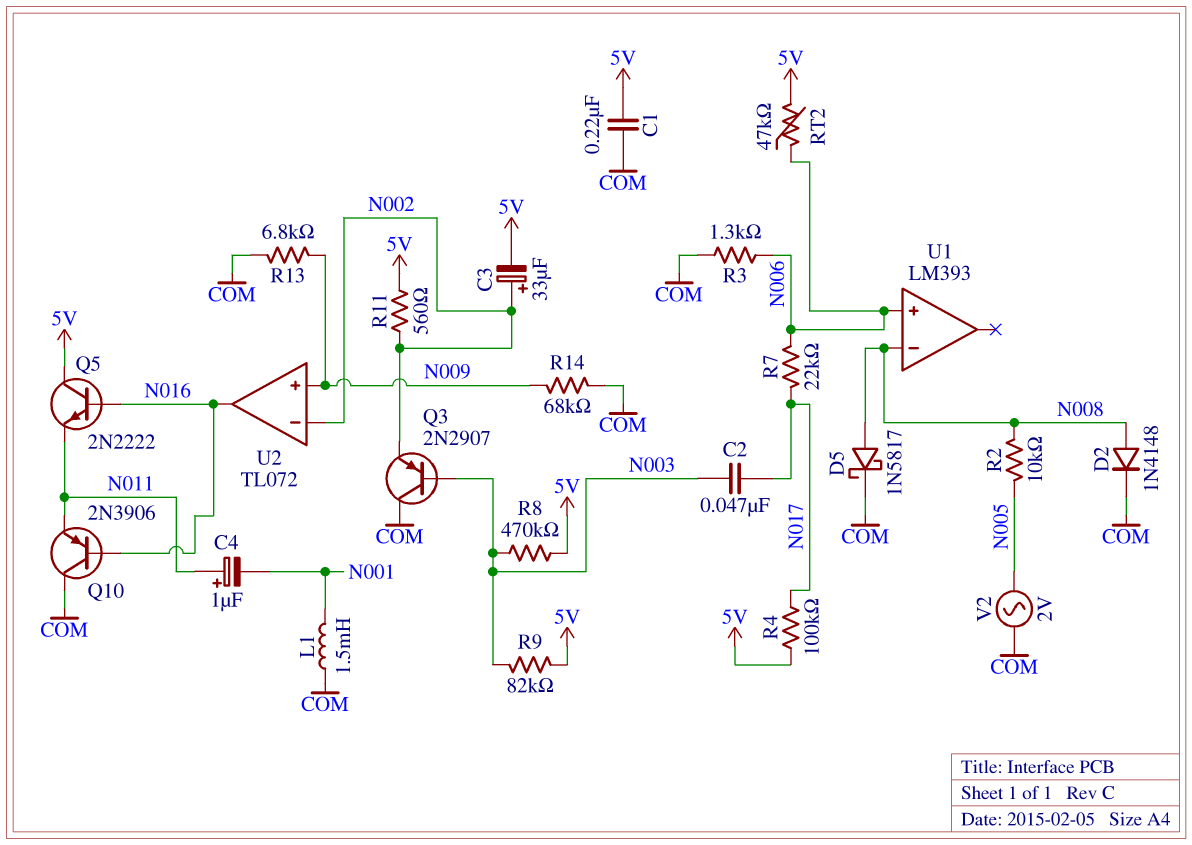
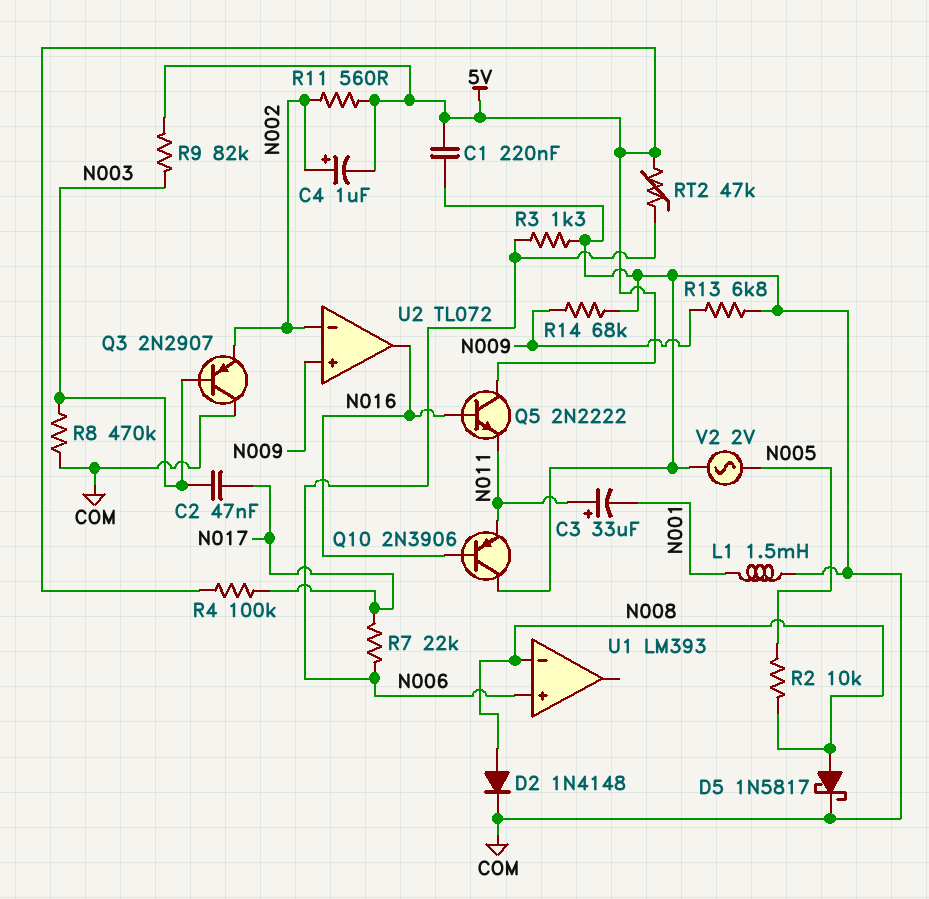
C3: 33uF (plus N002, minus 5V) -> 33uF (plus N011, minus N001)
C4: 1uF (plus N011, minus N001) -> 1uF (plus N002, minus 5V)
R8: 470k (5V, N003) -> 470k (COM, N003)

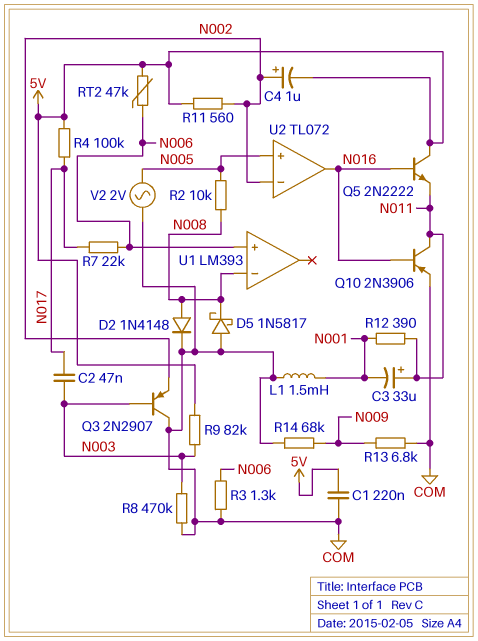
D5: schottky 1N5817 (A N008, K COM) -> schottky 1N5817 (A COM, K N008)
Q10: PNP 2N3906 (B N016, C COM, E N011) -> PNP 2N3906 (B N016, C N011, E COM)
R12: none -> 390 (N001, N011)
U2 pin in+: N009 -> N005

